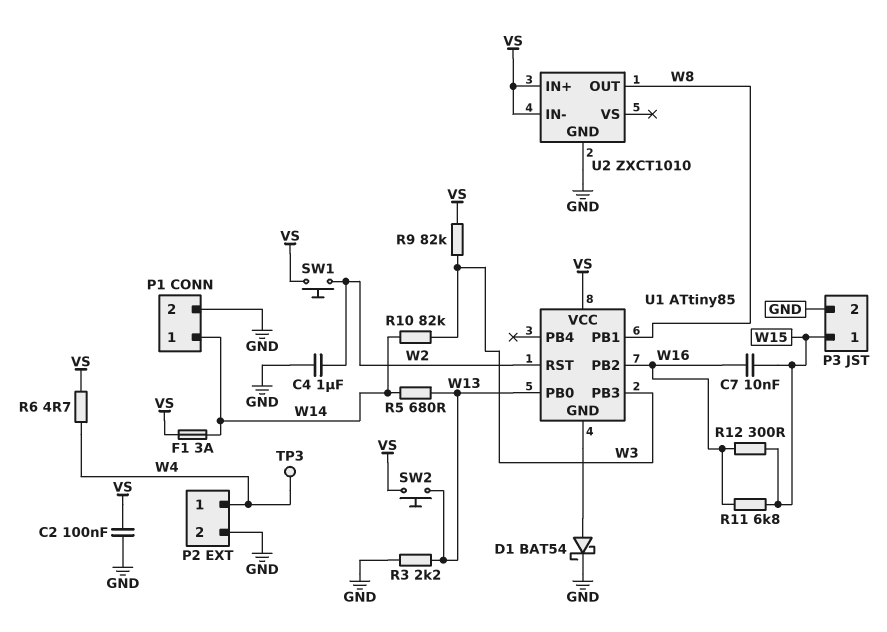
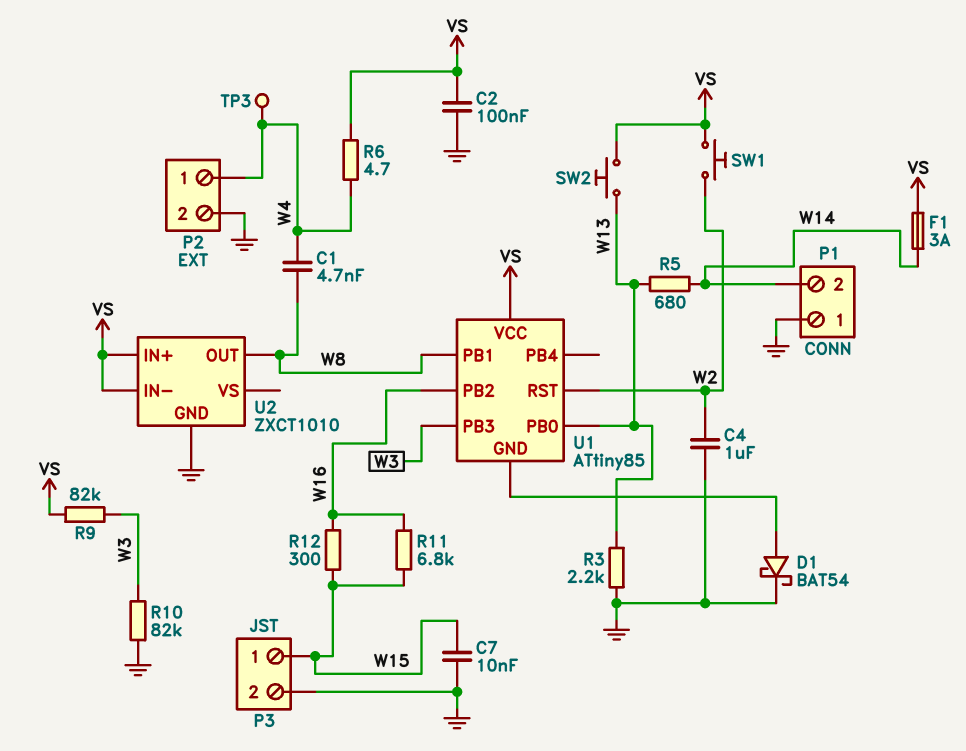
C1: none -> 4.7nF (W4, W8)
C7: 10nF (W15, W16) -> 10nF (GND, W15)
P1 pin 1: W14 -> GND
P1 pin 2: GND -> W14
R10: 82k (W3, W14) -> 82k (GND, W3)

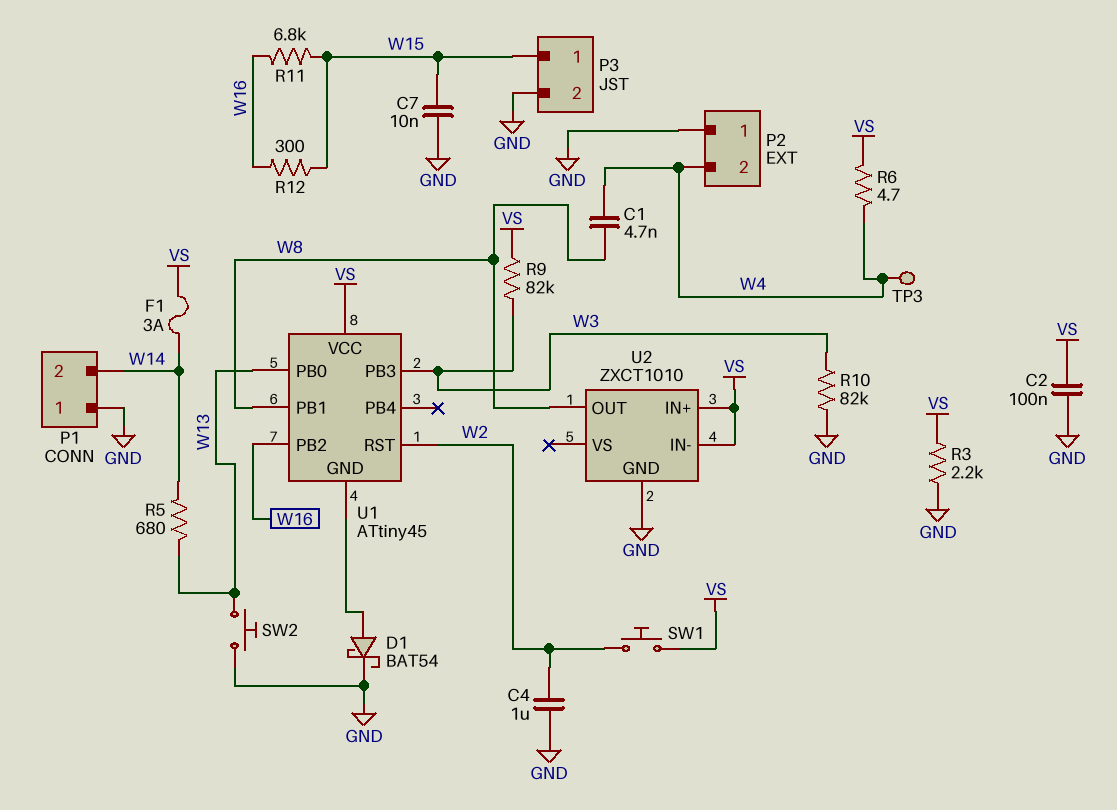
P2 pin 1: W4 -> GND
P2 pin 2: GND -> W4
R3: 2.2k (GND, W13) -> 2.2k (GND, VS)
SW2: button (VS, W13) -> button (GND, W13)
U1: ATtiny85 -> ATtiny45

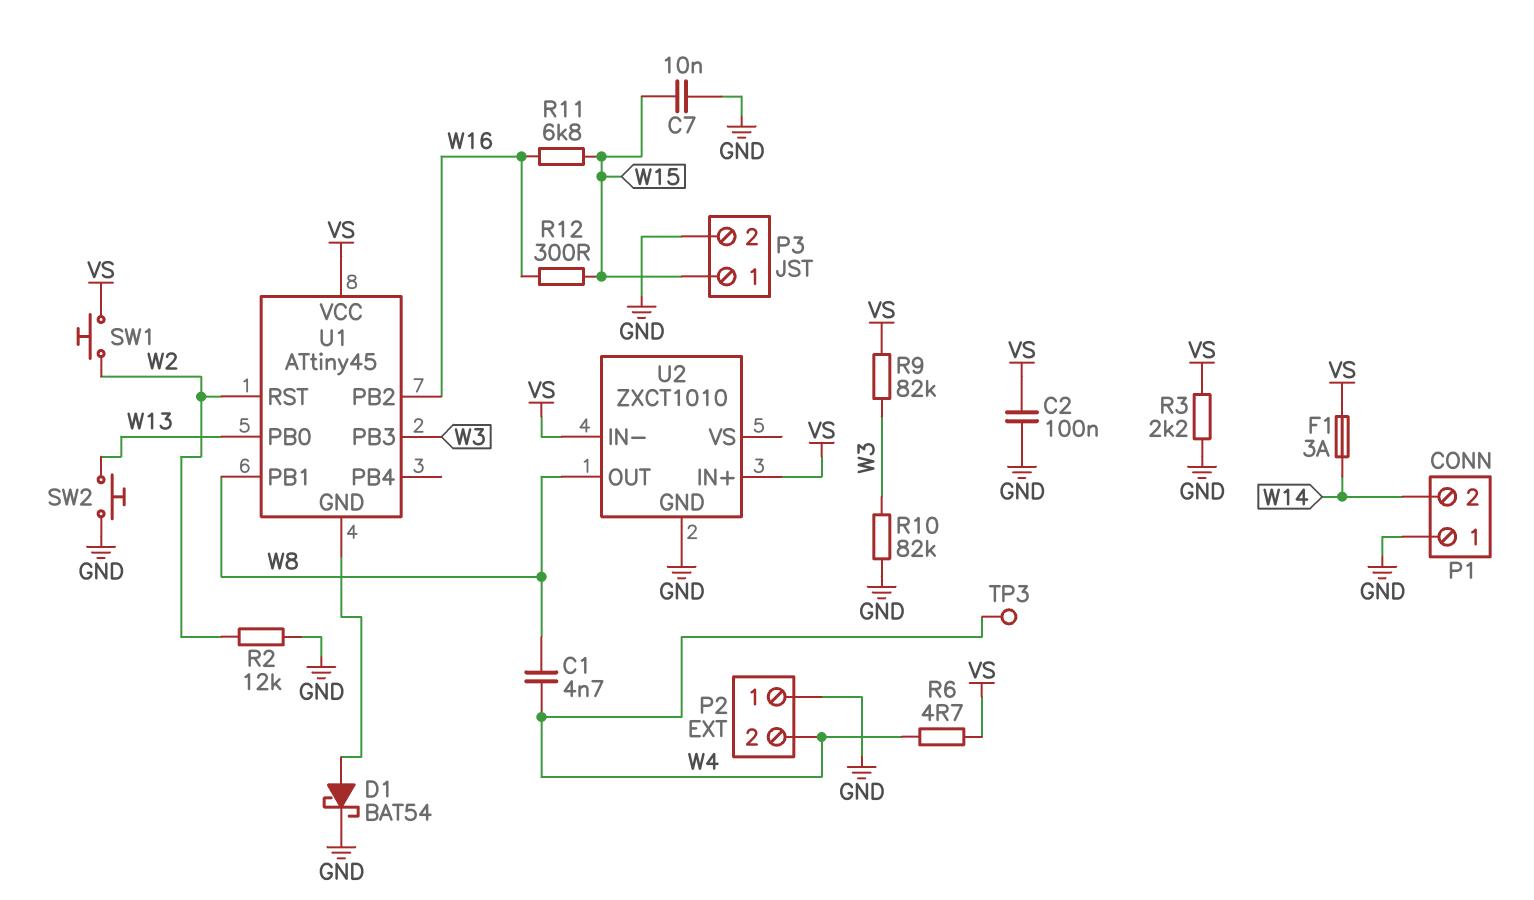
C4: 1uF (GND, W2) -> none
R2: none -> 12k (GND, W2)
R5: 680 (W13, W14) -> none

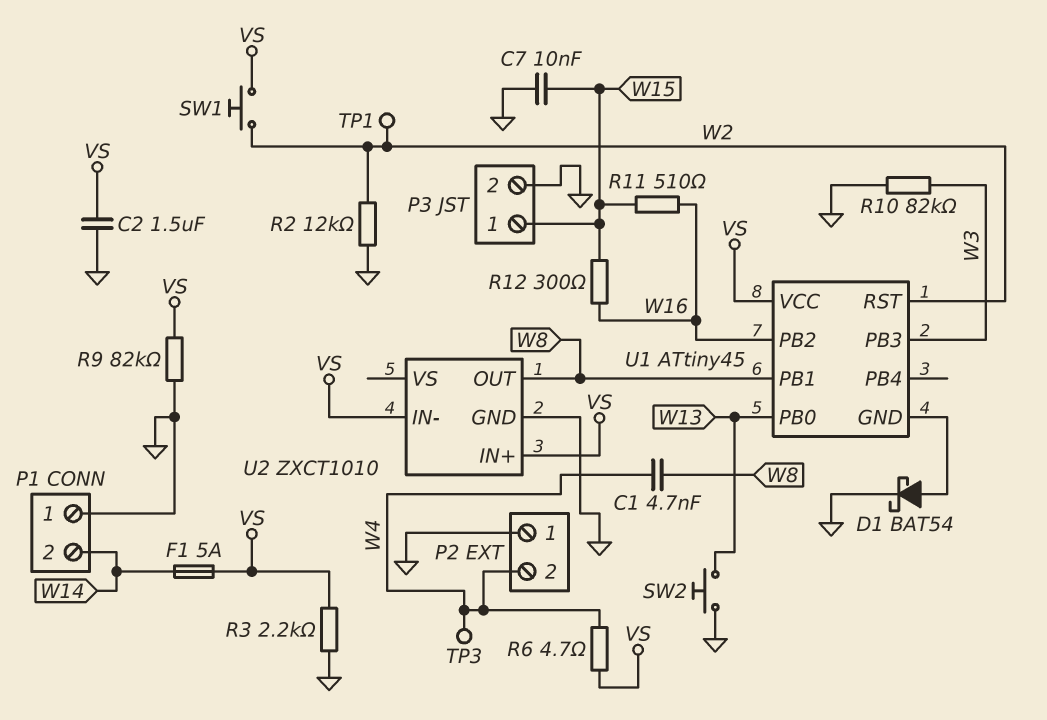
C2: 100nF (GND, VS) -> 1.5uF (GND, VS)
F1: 3A (VS, W14) -> 5A (VS, W14)
R9: 82k (VS, W3) -> 82k (GND, VS)
R11: 6.8k (W15, W16) -> 510 (W15, W16)
TP1: none -> test point (W2)

